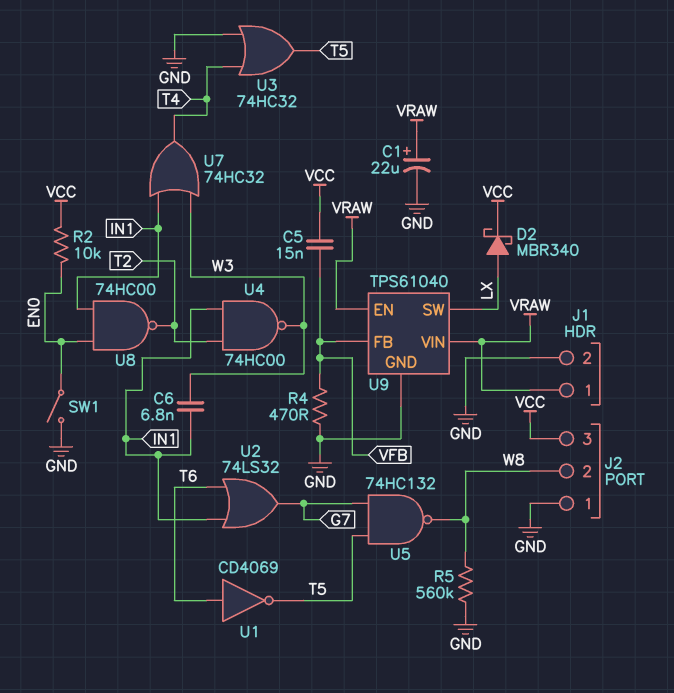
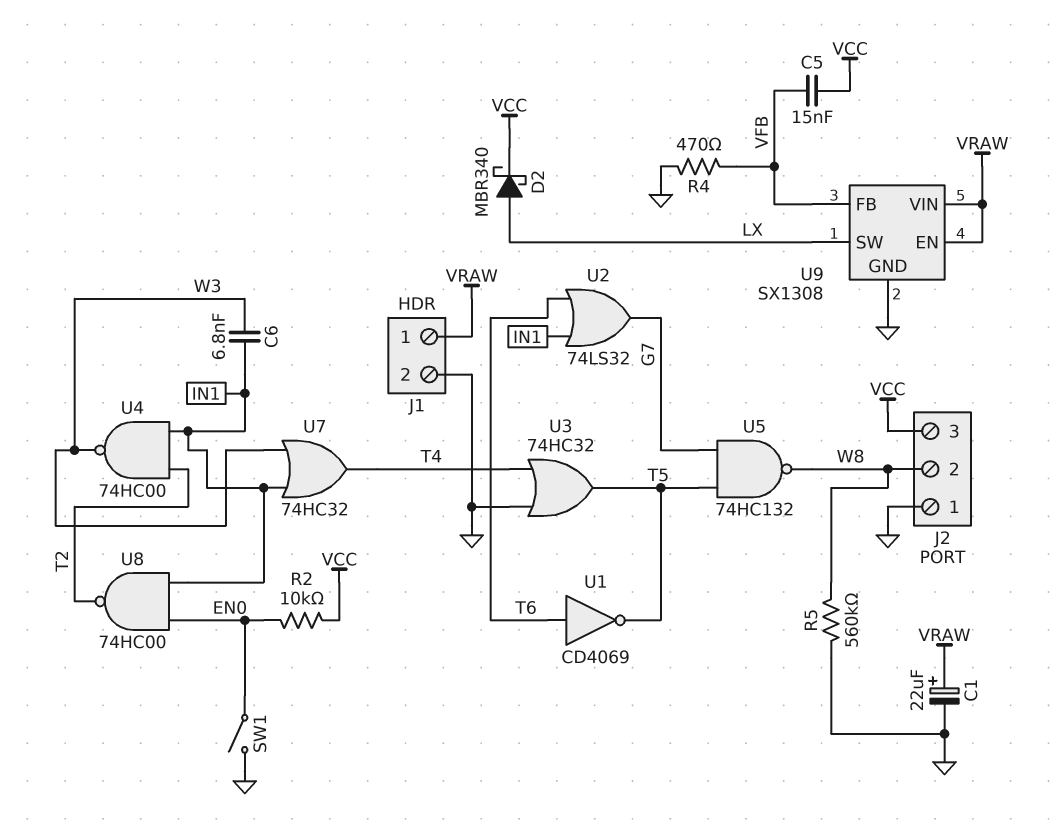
U9: TPS61040 -> SX1308

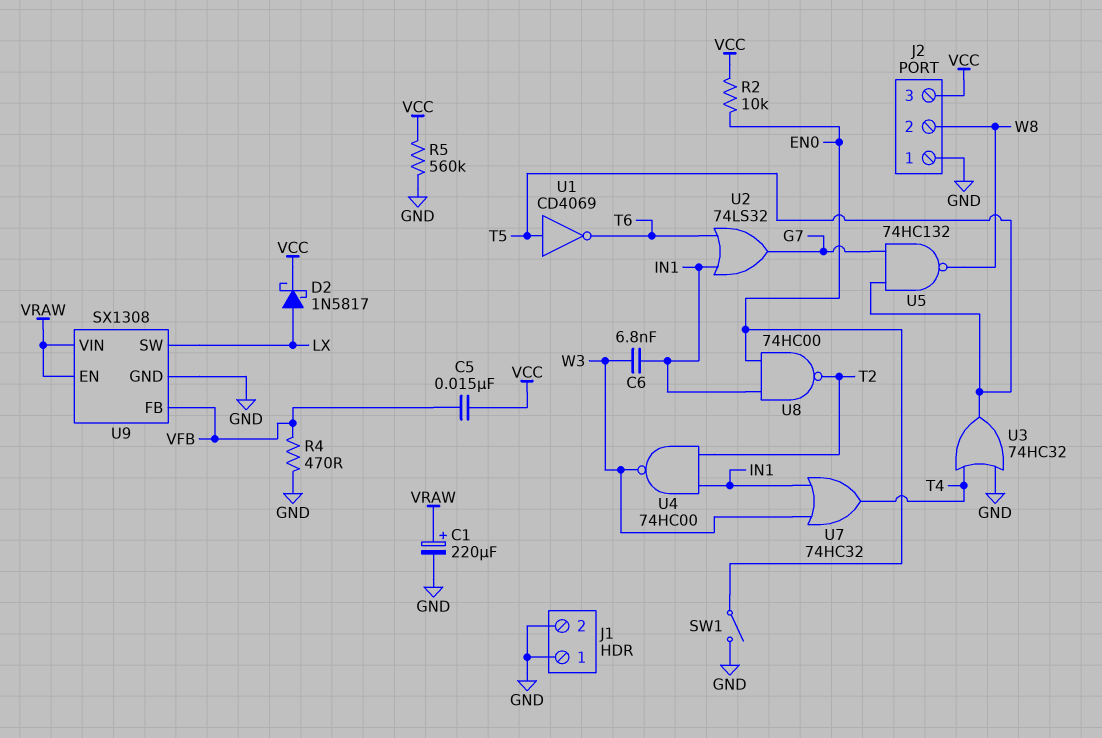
C1: 22uF (plus VRAW, minus GND) -> 220uF (plus VRAW, minus GND)
D2: schottky MBR340 (A LX, K VCC) -> schottky 1N5817 (A LX, K VCC)
J1 pin 1: VRAW -> GND
R5: 560k (GND, W8) -> 560k (GND, VCC)
U1: NOT CD4069 (in T6, out T5) -> NOT CD4069 (in T5, out T6)

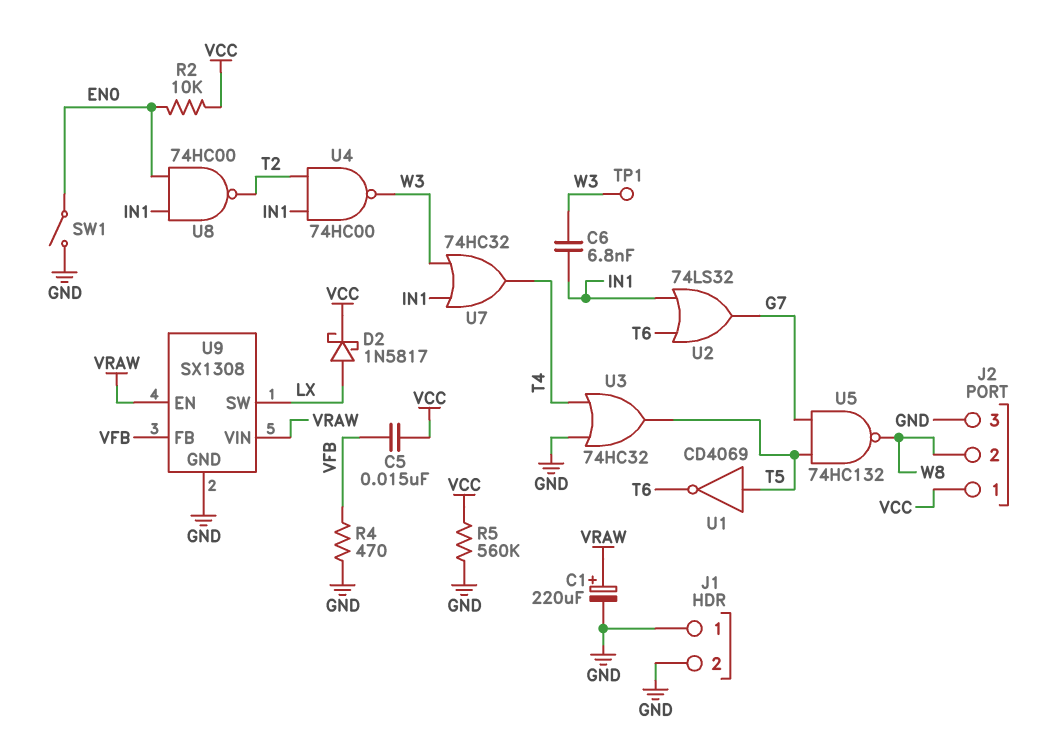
J2 pin 1: GND -> VCC
J2 pin 3: VCC -> GND
TP1: none -> test point (W3)

